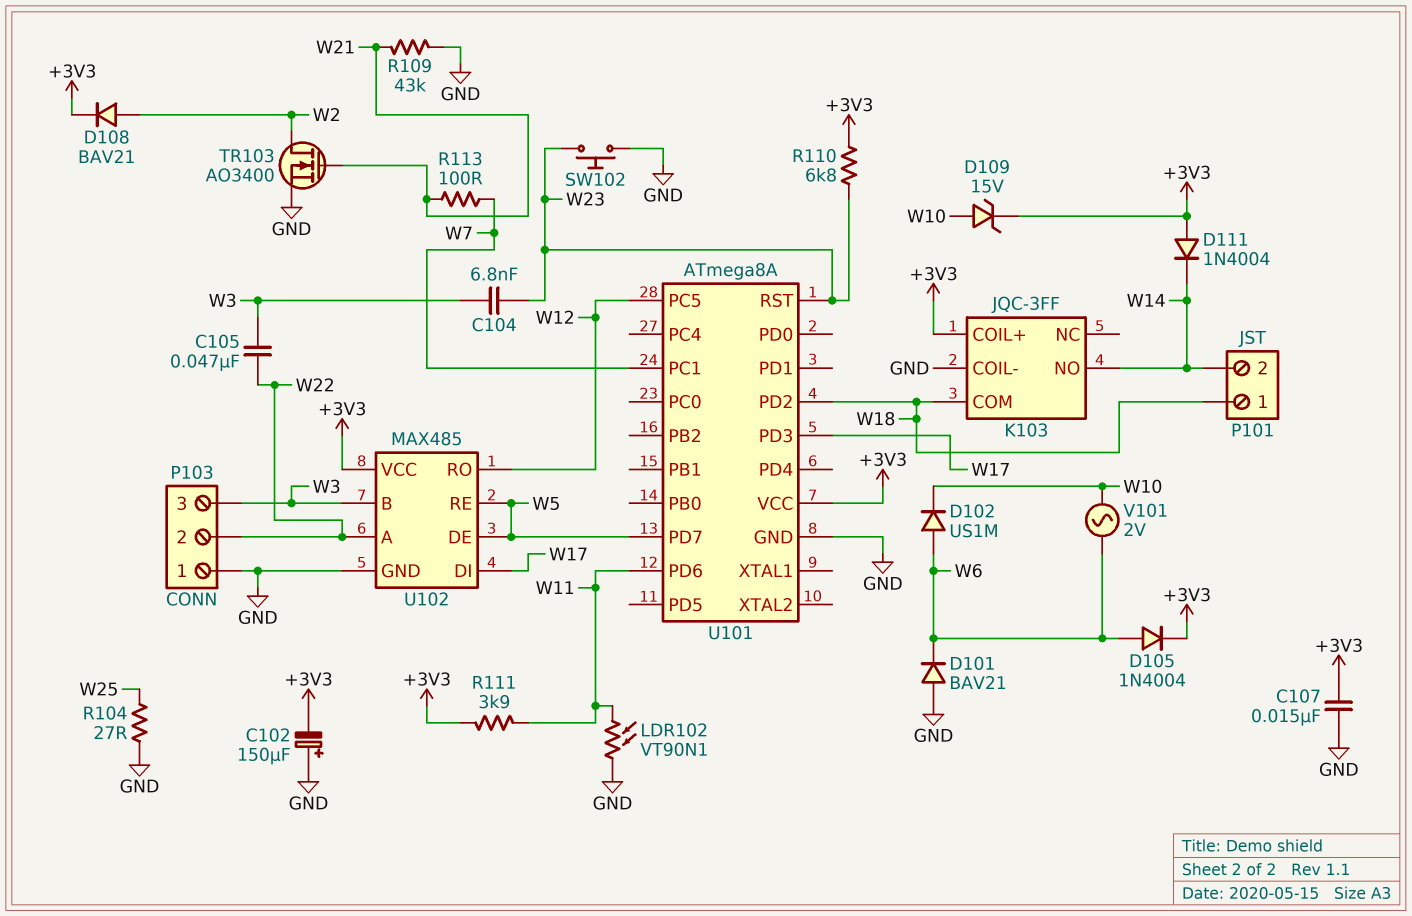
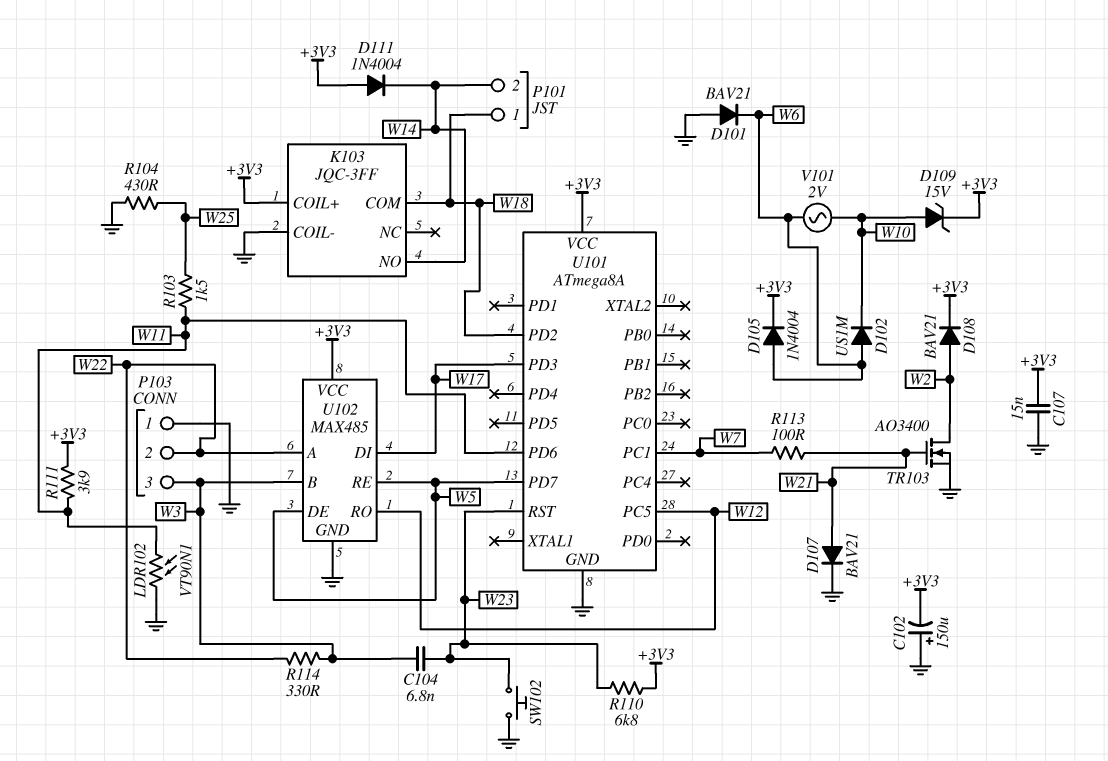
C105: 47nF (W3, W22) -> none
D107: none -> diode BAV21 (A W21, K GND)
R103: none -> 1.5k (W11, W25)
R104: 27 (GND, W25) -> 430 (GND, W25)
R109: 43k (GND, W21) -> none
R114: none -> 330 (W3, W22)

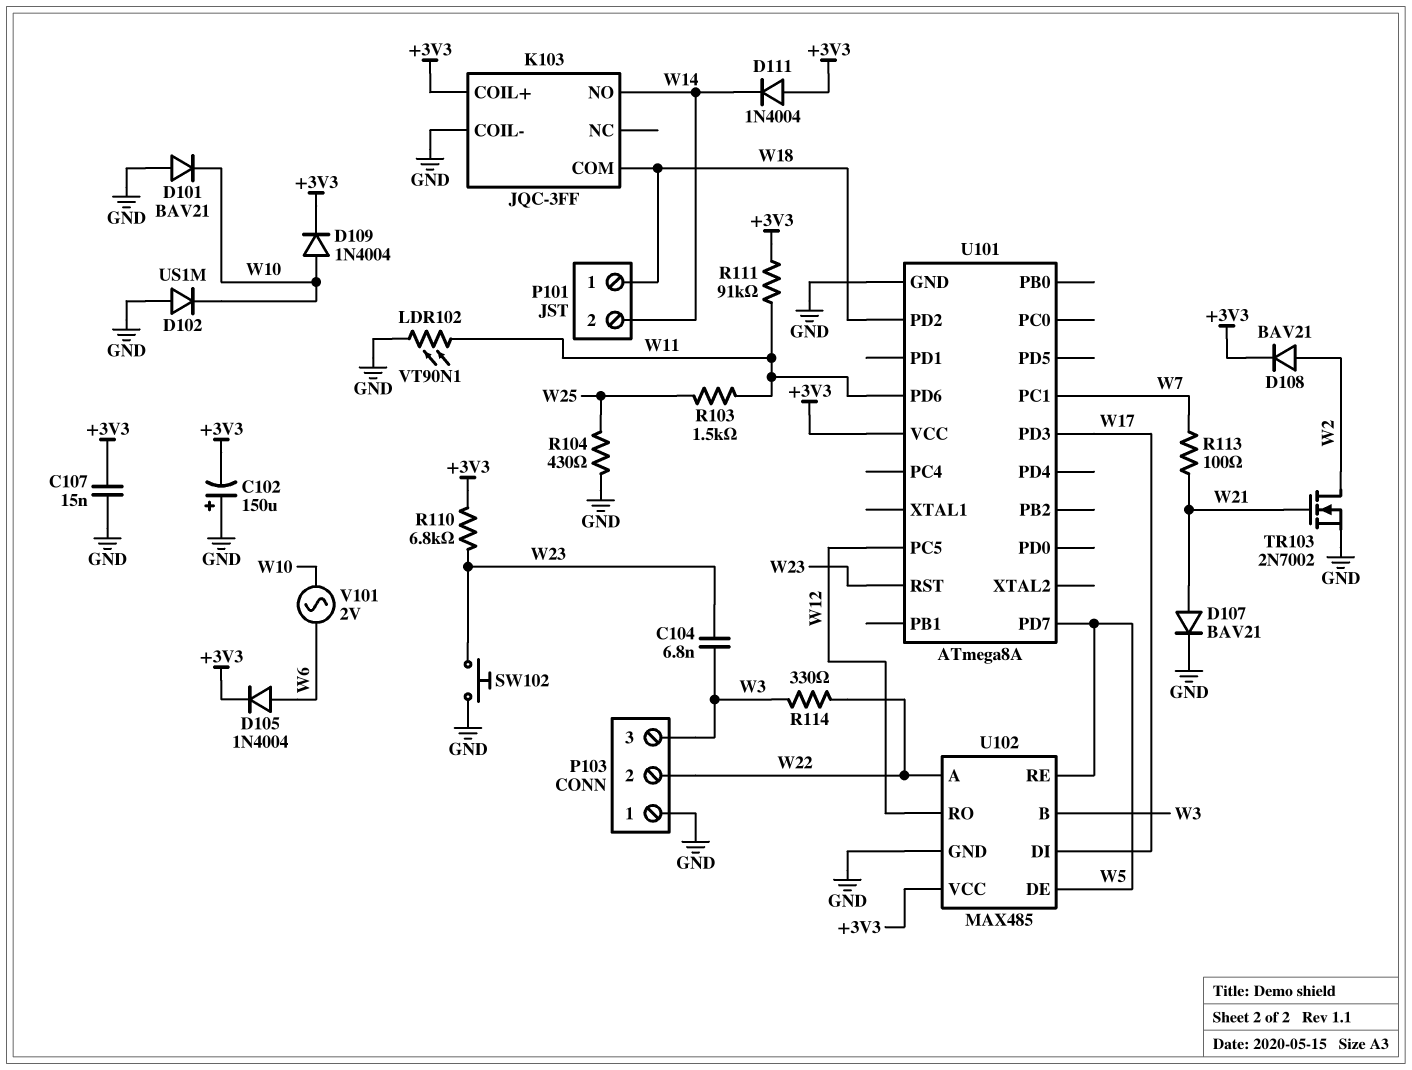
D101: diode BAV21 (A GND, K W6) -> diode BAV21 (A GND, K W10)
D102: diode US1M (A W6, K W10) -> diode US1M (A GND, K W10)
D109: zener 15V (A W10, K +3V3) -> diode 1N4004 (A W10, K +3V3)
R111: 3.9k (+3V3, W11) -> 91k (+3V3, W11)
TR103: NMOS AO3400 (G W21, D W2, S GND) -> NMOS 2N7002 (G W21, D W2, S GND)

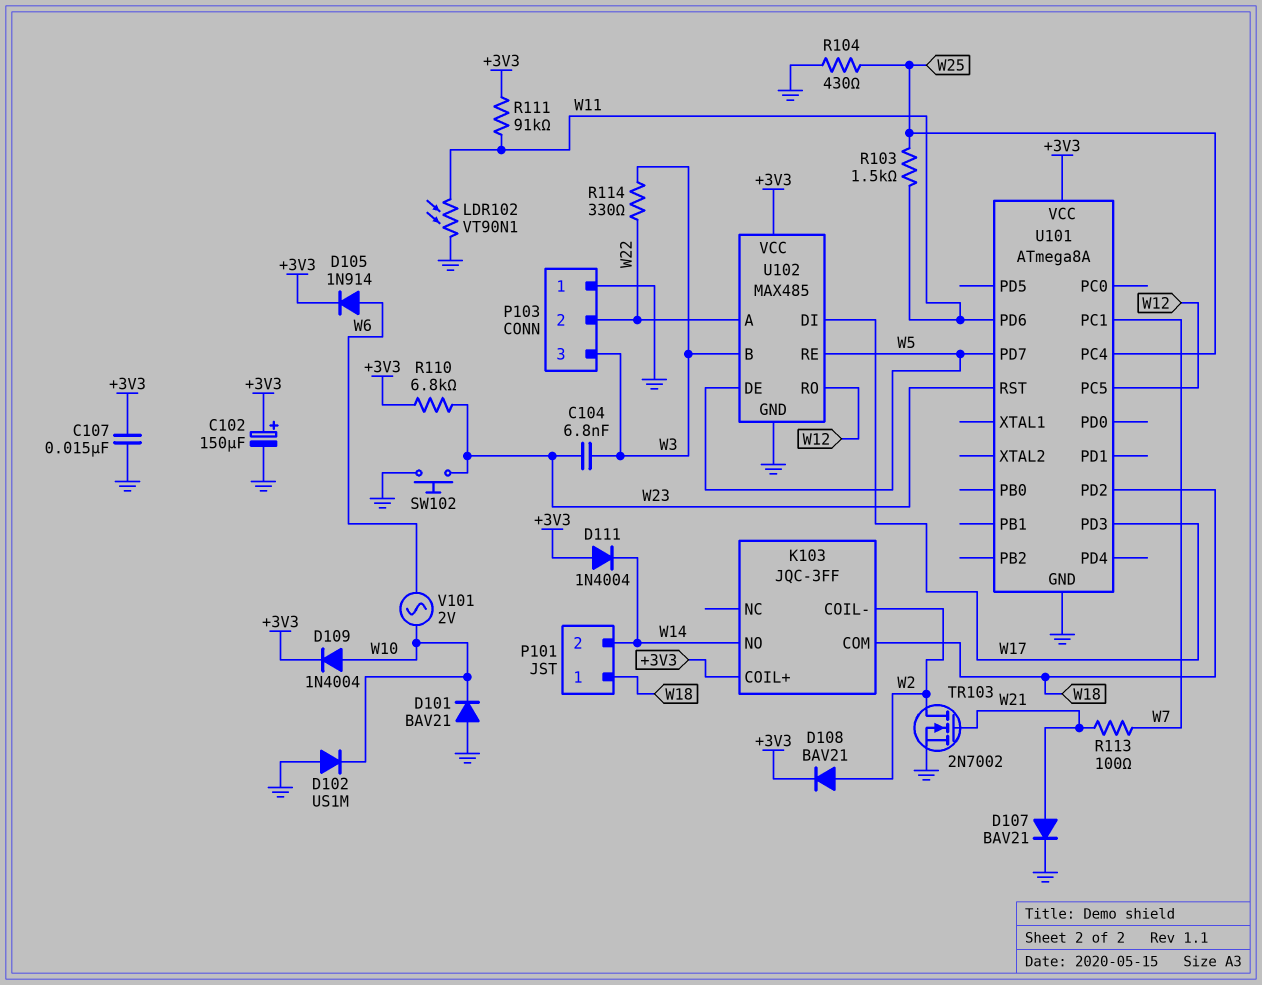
C102: 150uF (plus GND, minus +3V3) -> 150uF (plus +3V3, minus GND)
D105: diode 1N4004 (A W6, K +3V3) -> diode 1N914 (A W6, K +3V3)
K103 pin COIL-: GND -> W2
U101 pin PC4: none -> W25

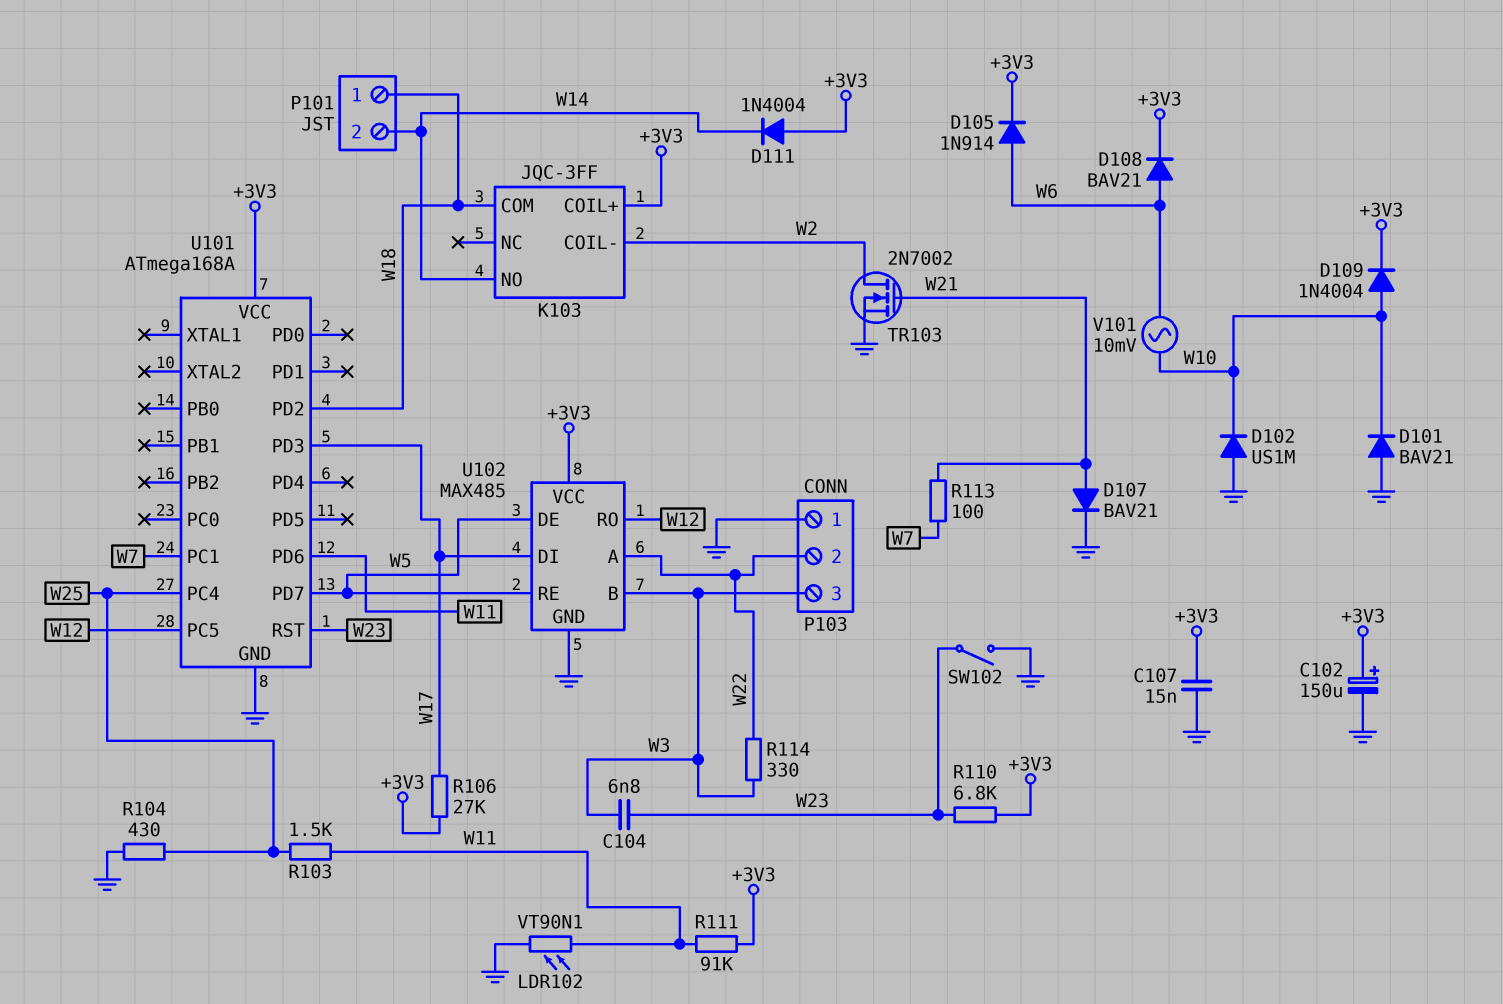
D108: diode BAV21 (A W2, K +3V3) -> diode BAV21 (A W6, K +3V3)
R106: none -> 27k (+3V3, W17)
SW102: button (GND, W23) -> switch (GND, W23)
U101: ATmega8A -> ATmega168A
V101: AC 2V (W6, W10) -> AC 10mV (W6, W10)

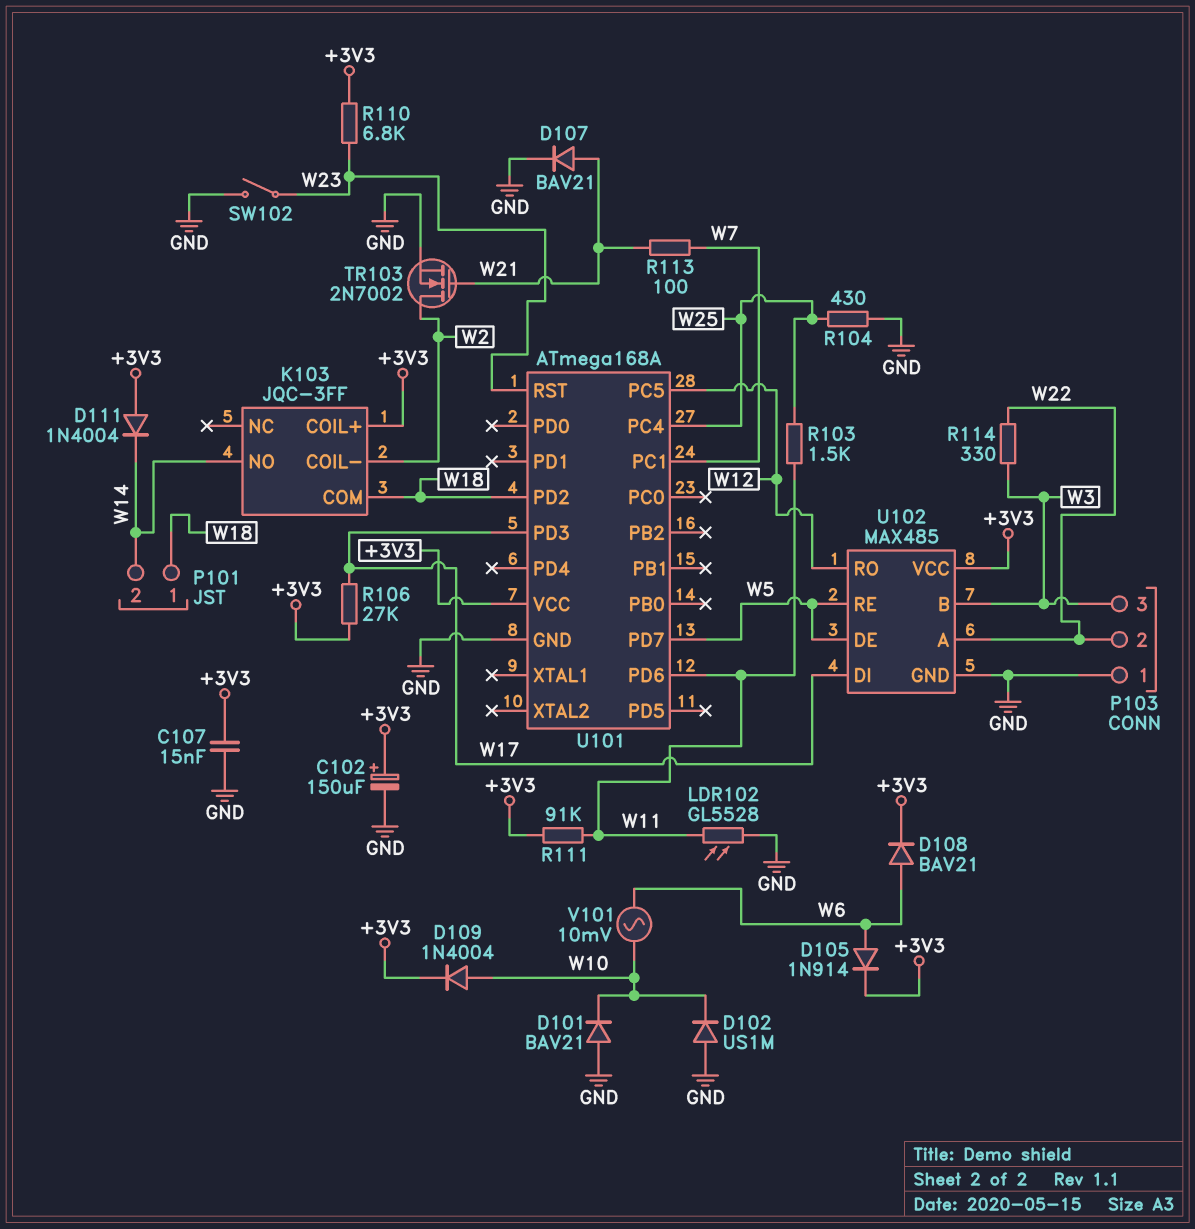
C104: 6.8nF (W3, W23) -> none
LDR102: VT90N1 (GND, W11) -> GL5528 (GND, W11)

